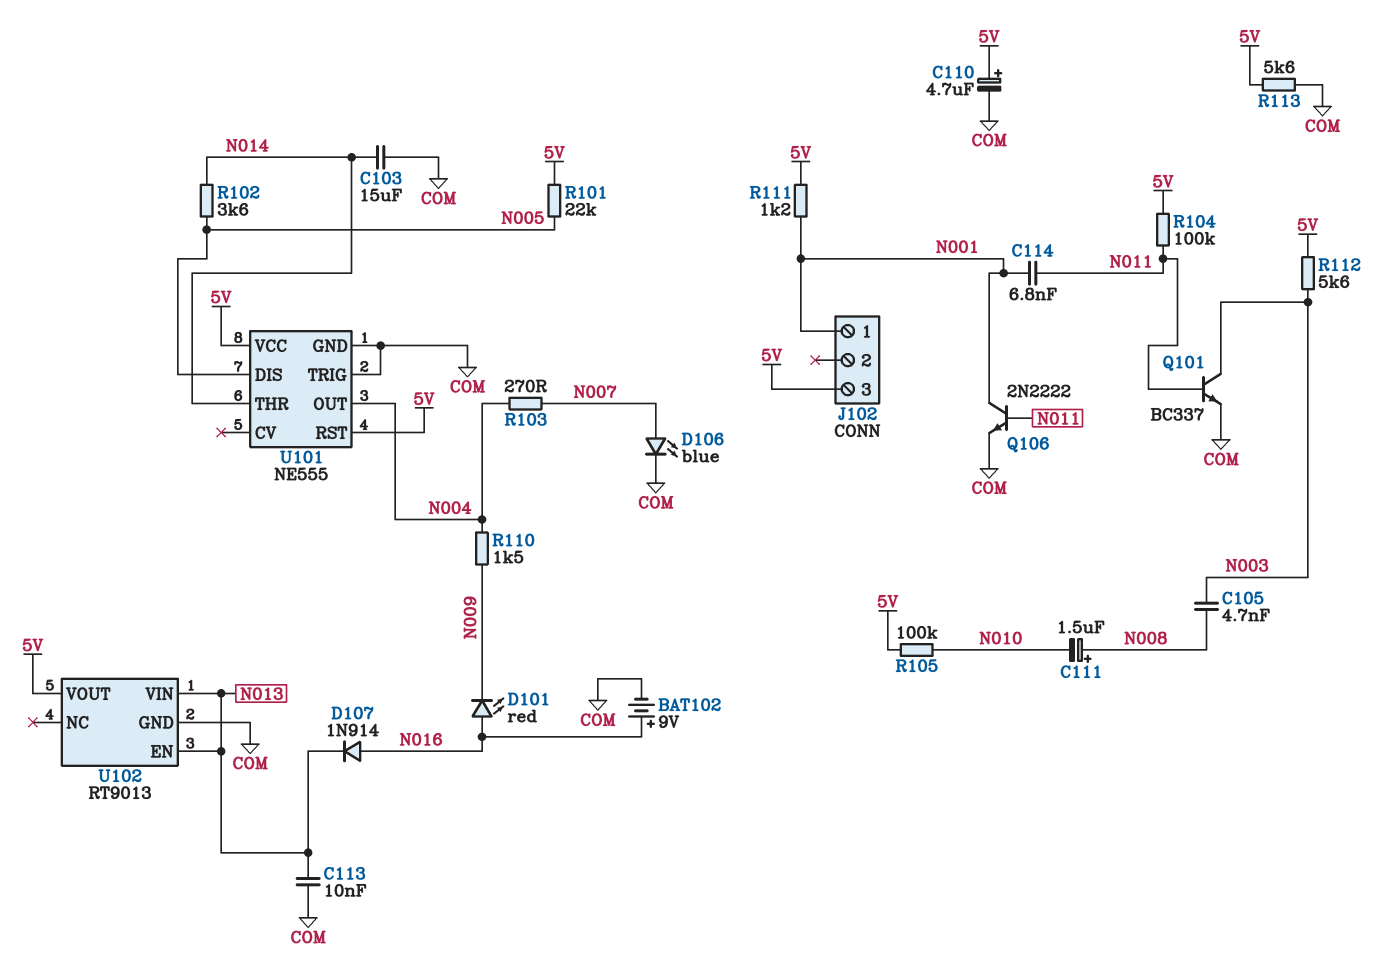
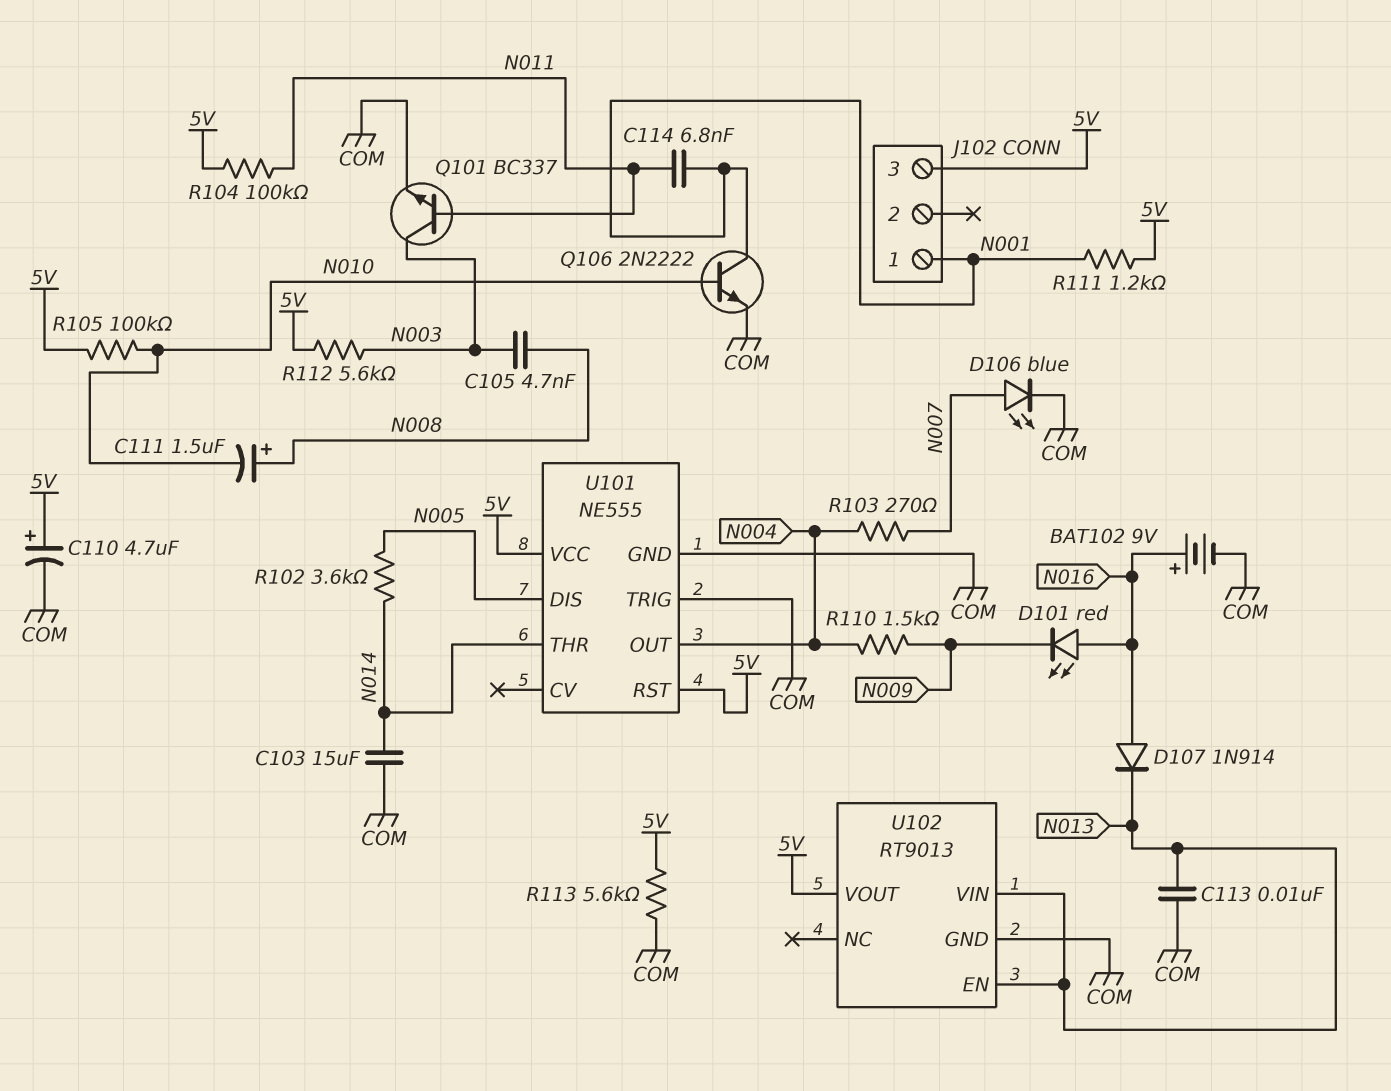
Q106: NPN 2N2222 (B N011, C N001, E COM) -> NPN 2N2222 (B N010, C N001, E COM)
R101: 22k (5V, N005) -> none

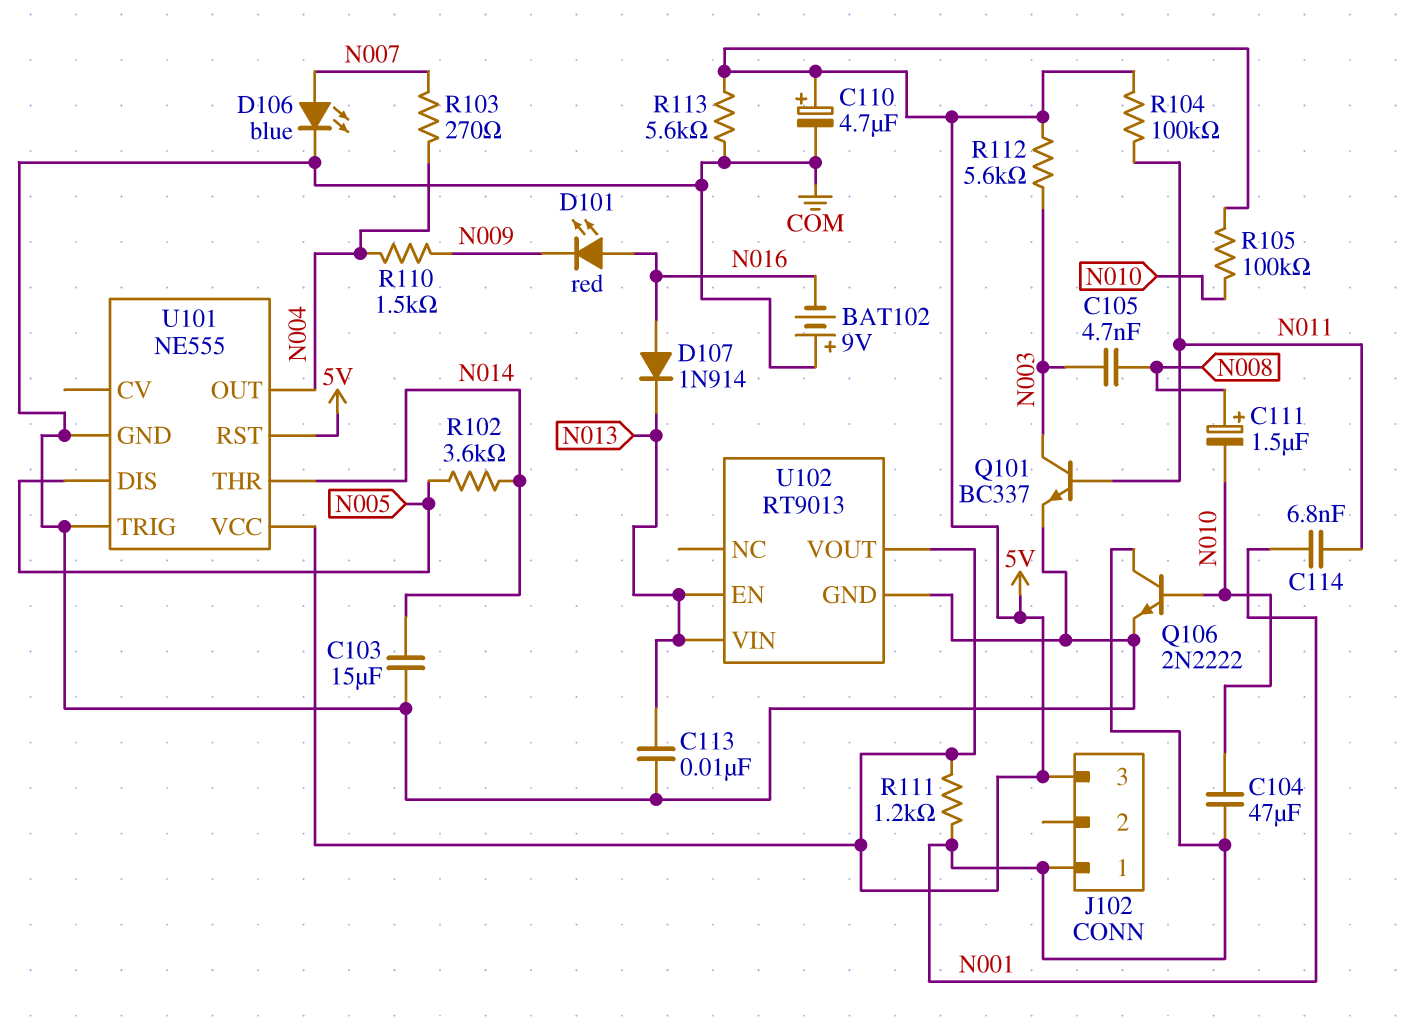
BAT102: 9V (plus N016, minus COM) -> 9V (plus COM, minus N016)
C104: none -> 47uF (N001, N010)

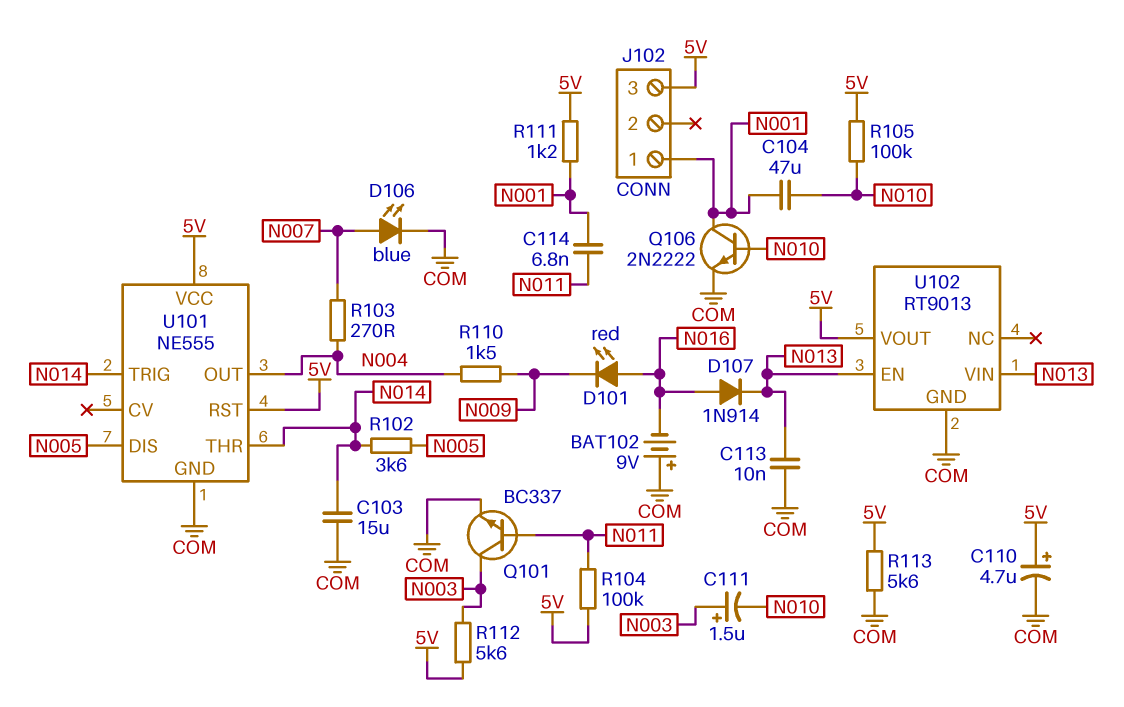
C105: 4.7nF (N003, N008) -> none
C111: 1.5uF (plus N008, minus N010) -> 1.5uF (plus N003, minus N010)
U101 pin TRIG: COM -> N014

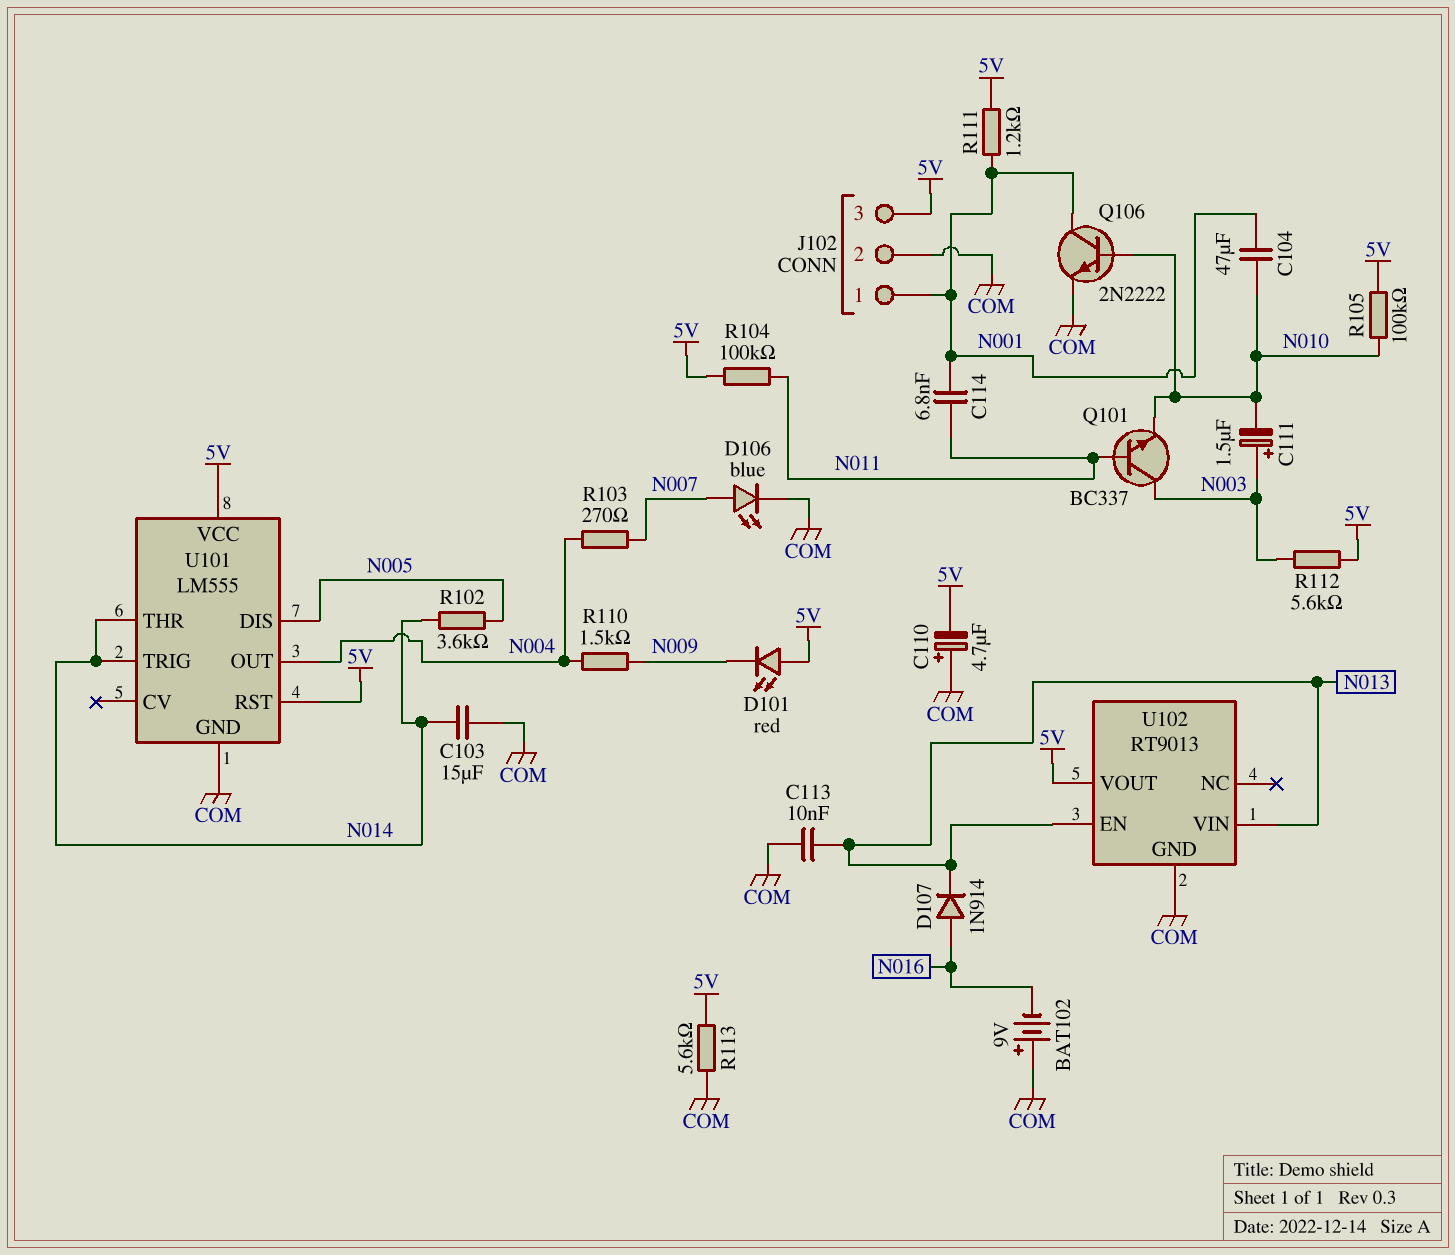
C110: 4.7uF (plus 5V, minus COM) -> 4.7uF (plus COM, minus 5V)
D101: LED red (A N016, K N009) -> LED red (A 5V, K N009)
J102 pin 2: none -> COM
Q101: NPN BC337 (B N011, C N003, E COM) -> NPN BC337 (B N011, C N003, E N010)
U101: NE555 -> LM555

